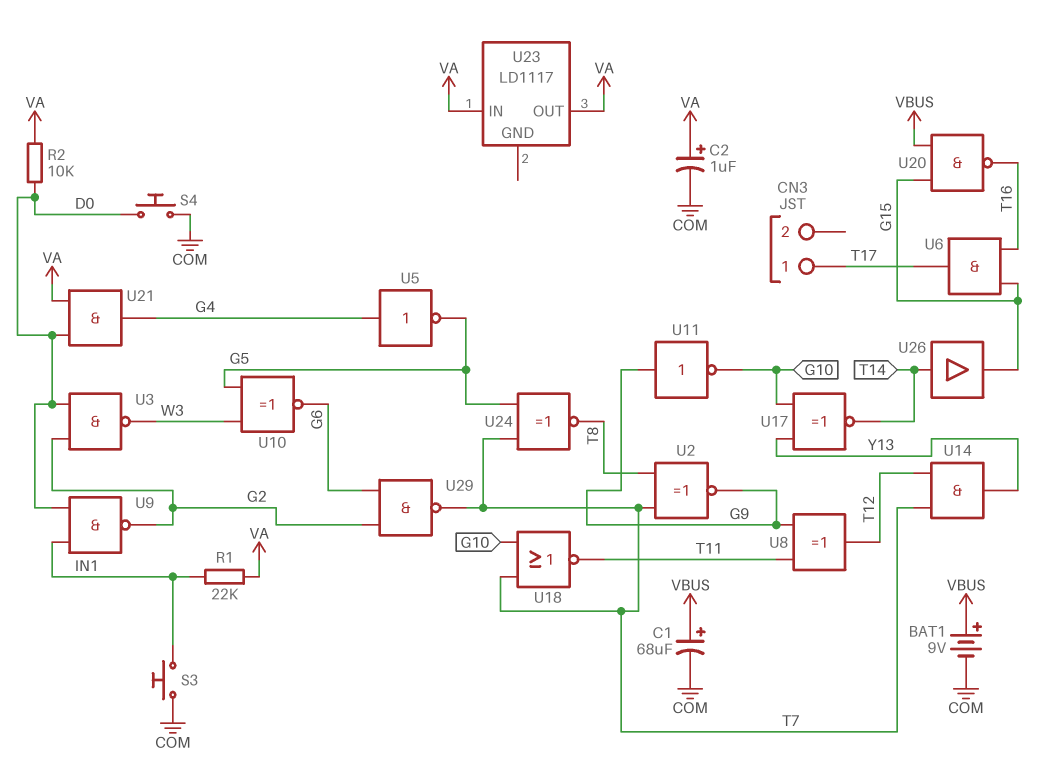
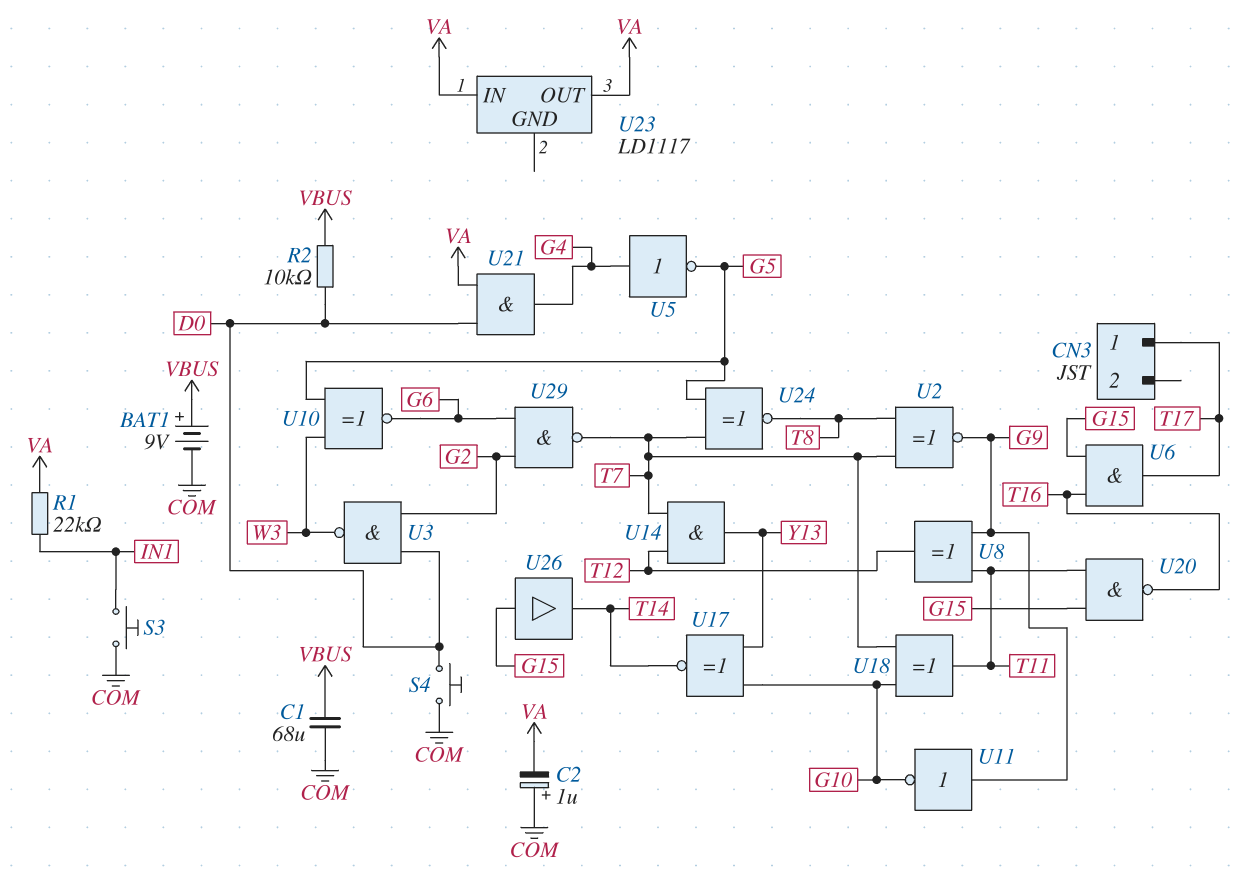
C1: 68uF (plus VBUS, minus COM) -> 68uF (COM, VBUS)
C2: 1uF (plus VA, minus COM) -> 1uF (plus COM, minus VA)
R2: 10k (D0, VA) -> 10k (D0, VBUS)
U9: NAND (in D0, in IN1, out G2) -> none
U18: NOR (in G10, in T7, out T11) -> XOR (in G10, in T7, out T11)
U20: NAND (in G15, in VBUS, out T16) -> NAND (in G15, in T11, out T16)
U26: buffer (in T14, out G15) -> buffer (in G15, out T14)

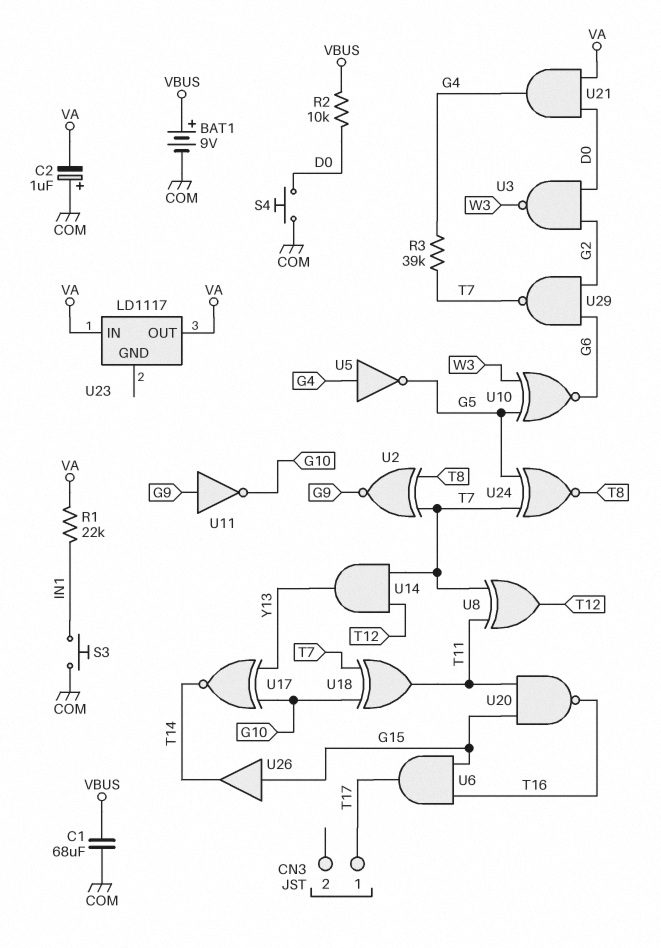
R3: none -> 39k (G4, T7)
U8: XOR (in G9, in T11, out T12) -> XOR (in T7, in T11, out T12)

